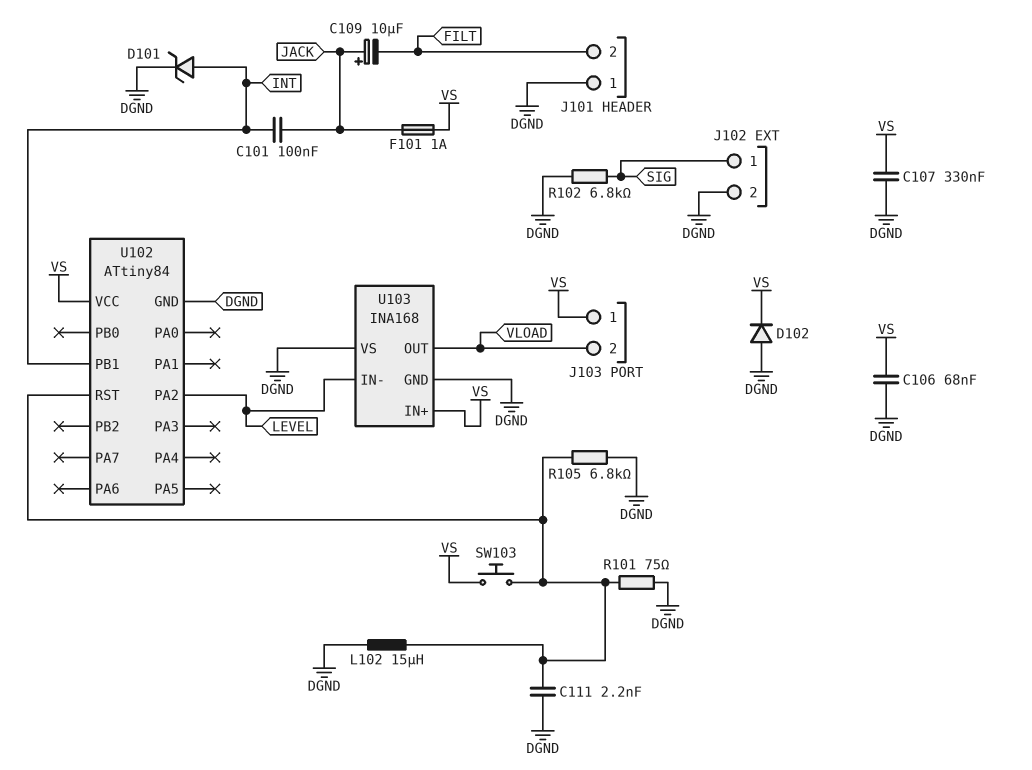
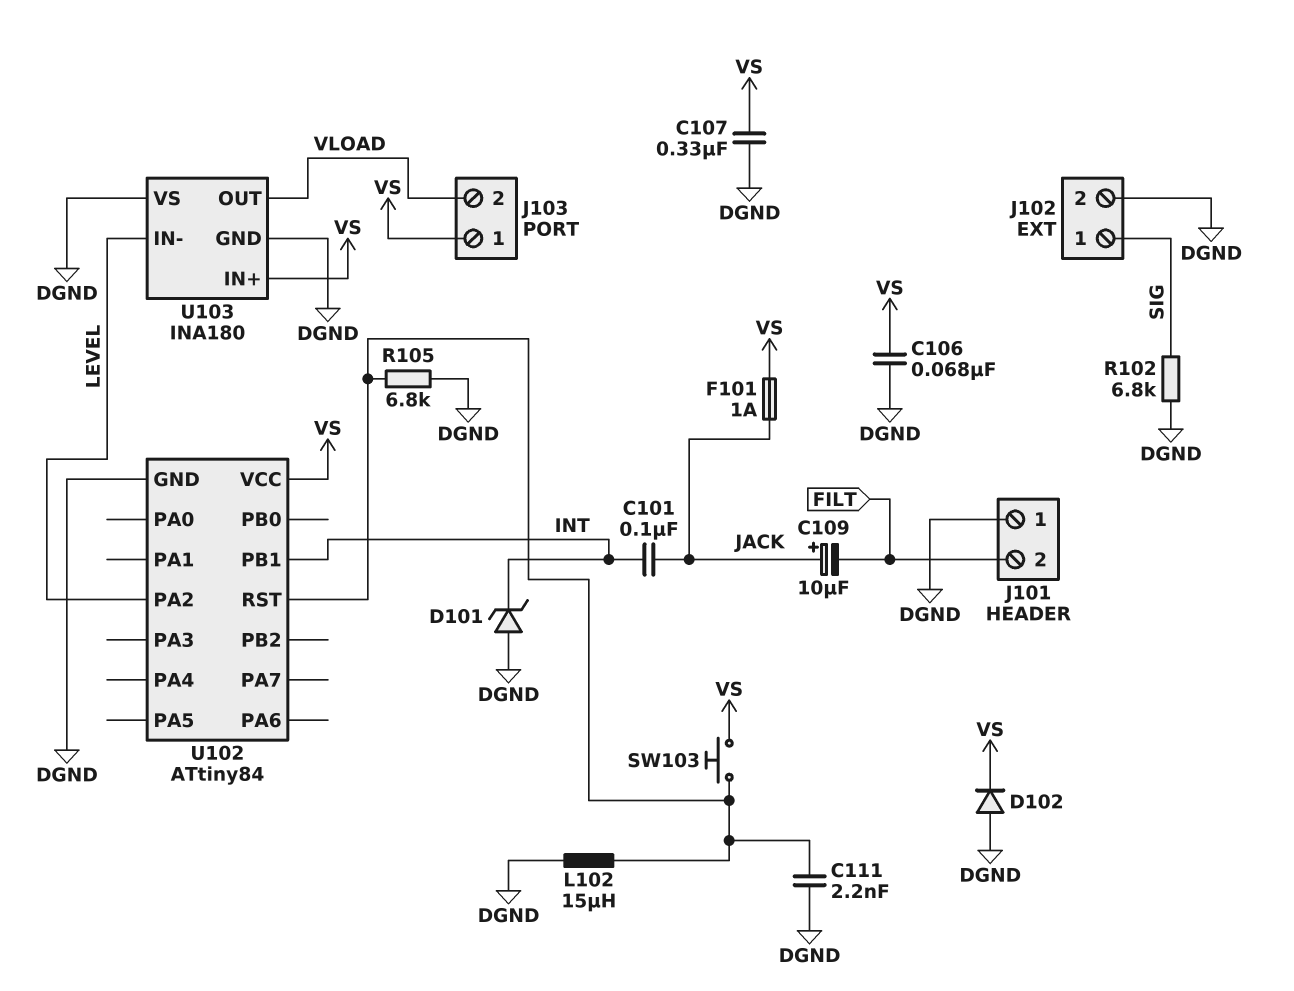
D101: zener (A INT, K DGND) -> zener (A DGND, K INT)
R101: 75 (DGND, U102/RST) -> none
U103: INA168 -> INA180

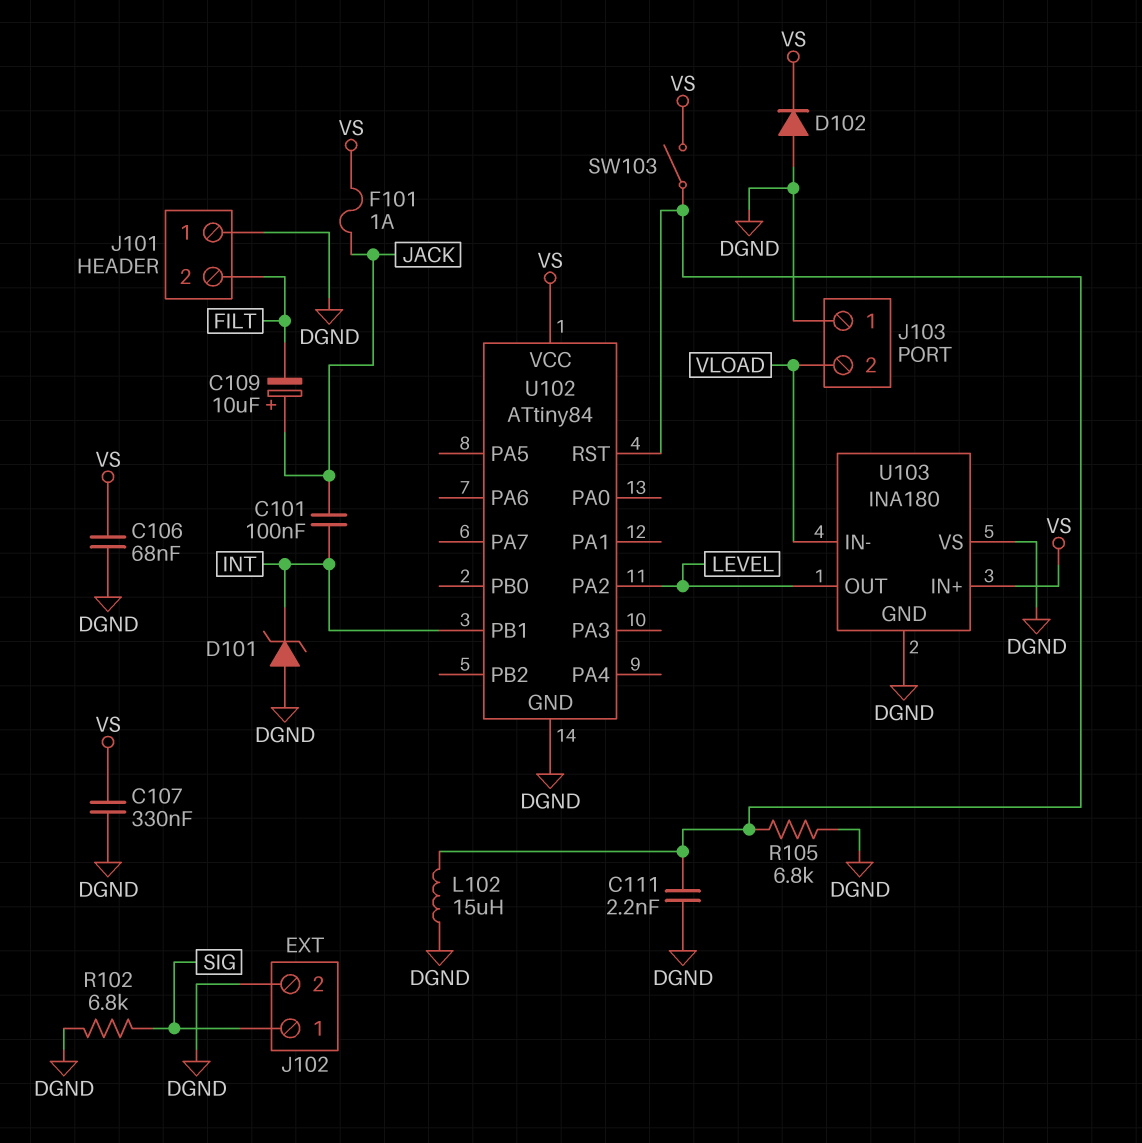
J103 pin 1: VS -> DGND
SW103: button (U102/RST, VS) -> switch (U102/RST, VS)
U103 pin IN-: LEVEL -> VLOAD
U103 pin OUT: VLOAD -> LEVEL

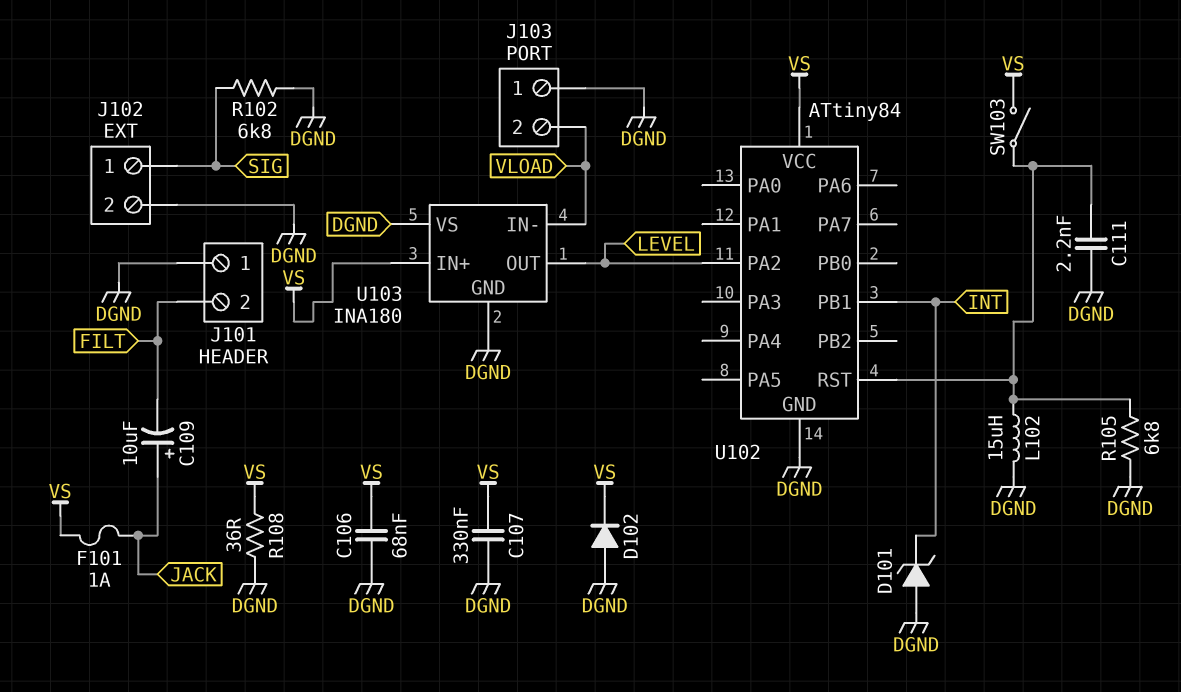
C101: 100nF (INT, JACK) -> none
R108: none -> 36 (DGND, VS)

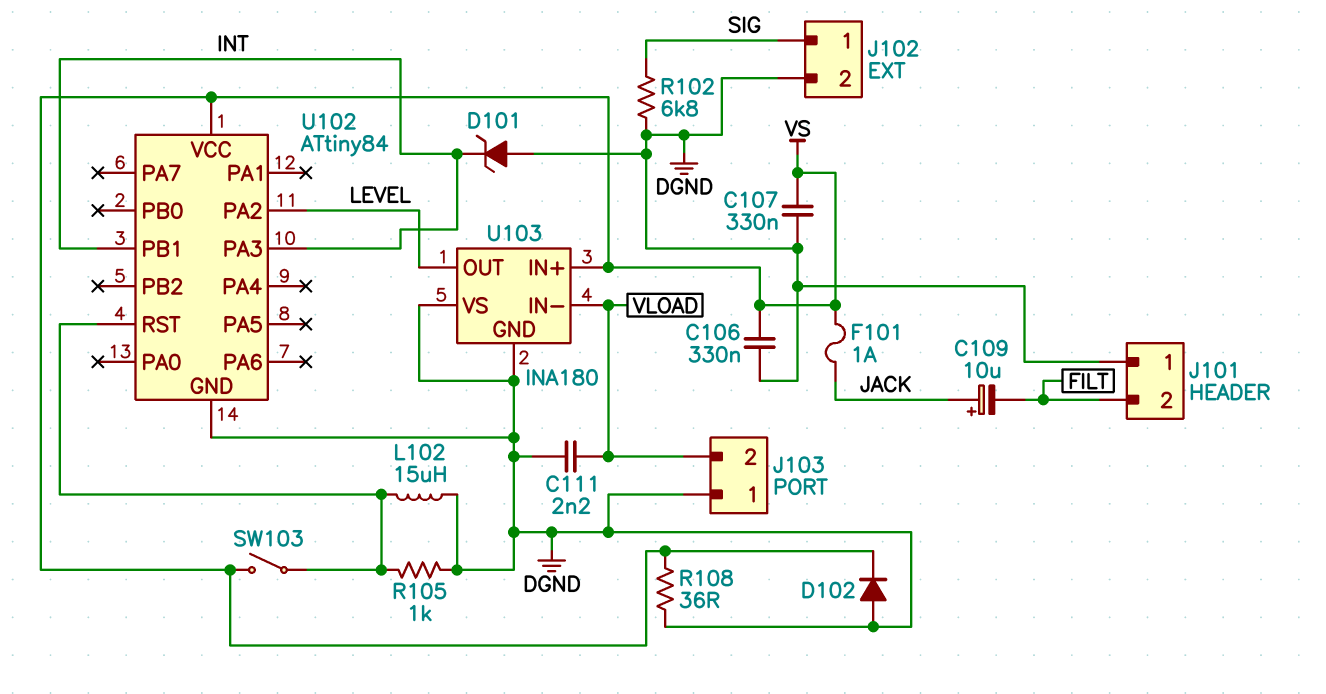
C106: 68nF (DGND, VS) -> 330nF (DGND, VS)
C111: 2.2nF (DGND, U102/RST) -> 2.2nF (DGND, VLOAD)
R105: 6.8k (DGND, U102/RST) -> 1k (DGND, U102/RST)
U102 pin PA3: none -> INT

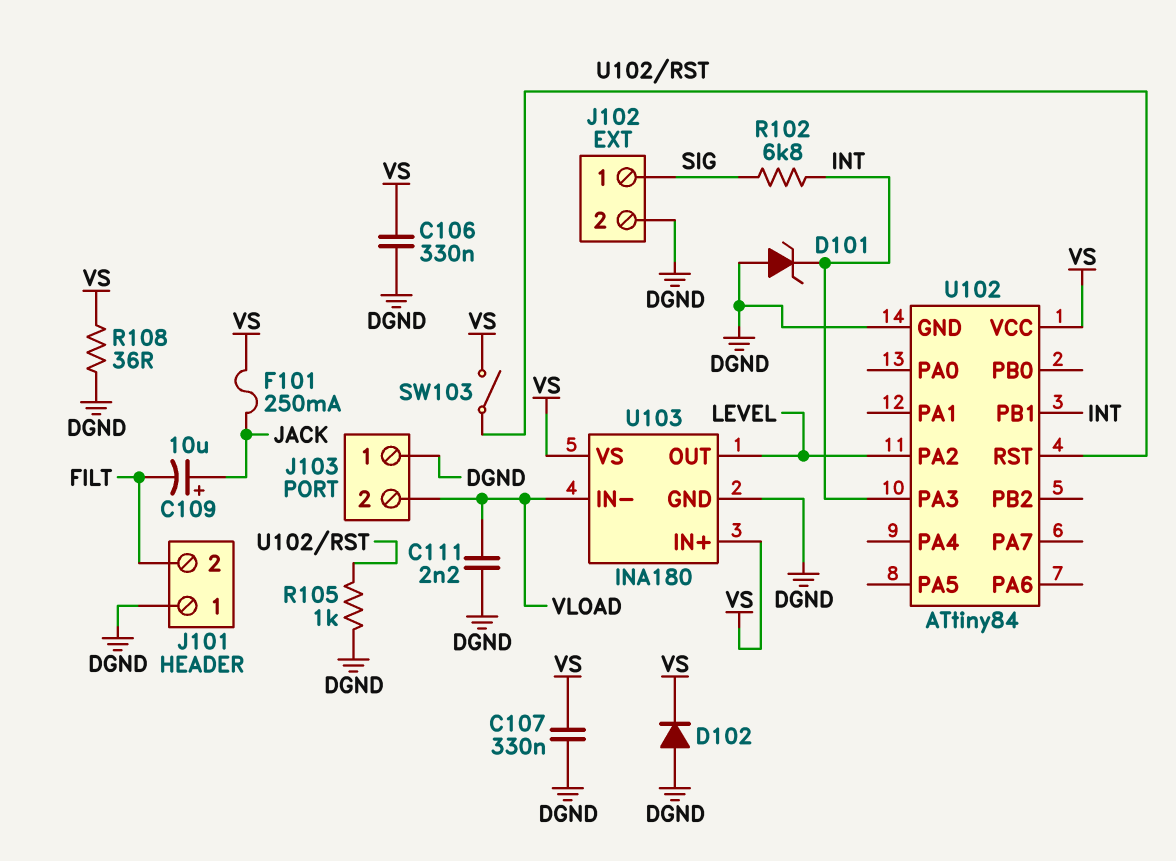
F101: 1A (JACK, VS) -> 250mA (JACK, VS)
L102: 15uH (DGND, U102/RST) -> none
R102: 6.8k (DGND, SIG) -> 6.8k (INT, SIG)
U103 pin VS: DGND -> VS

